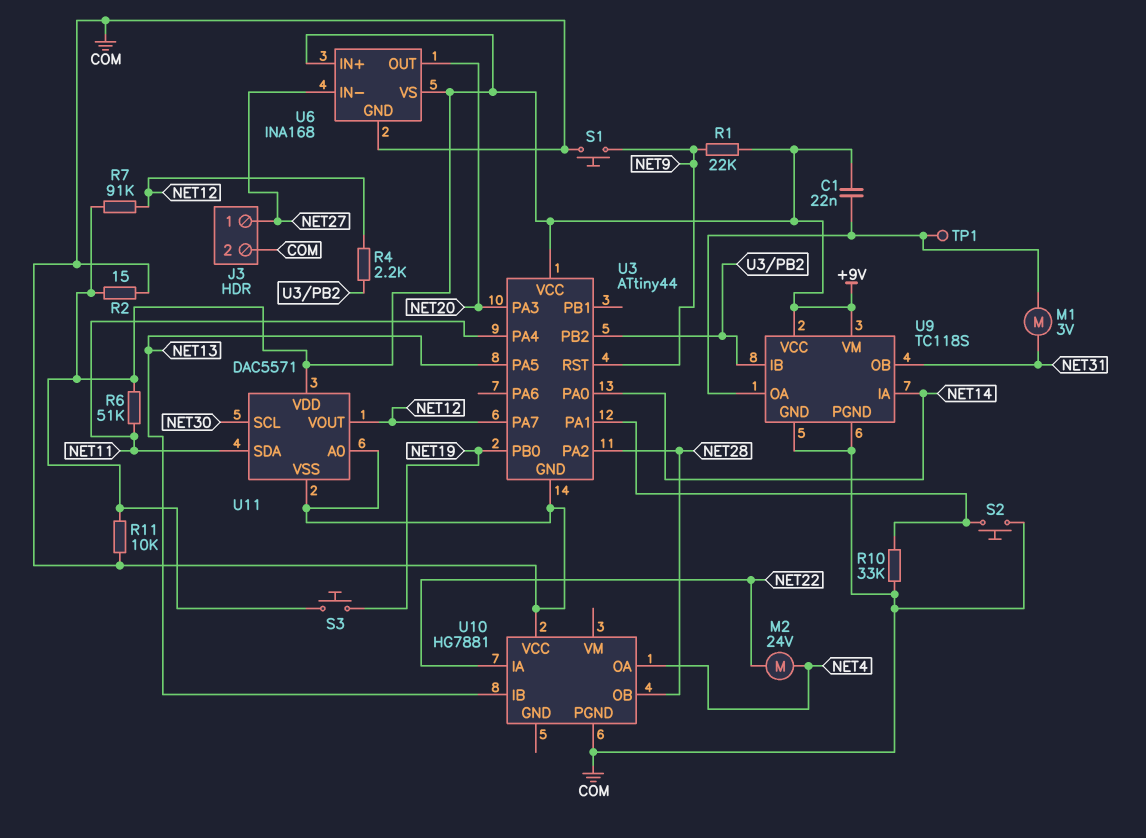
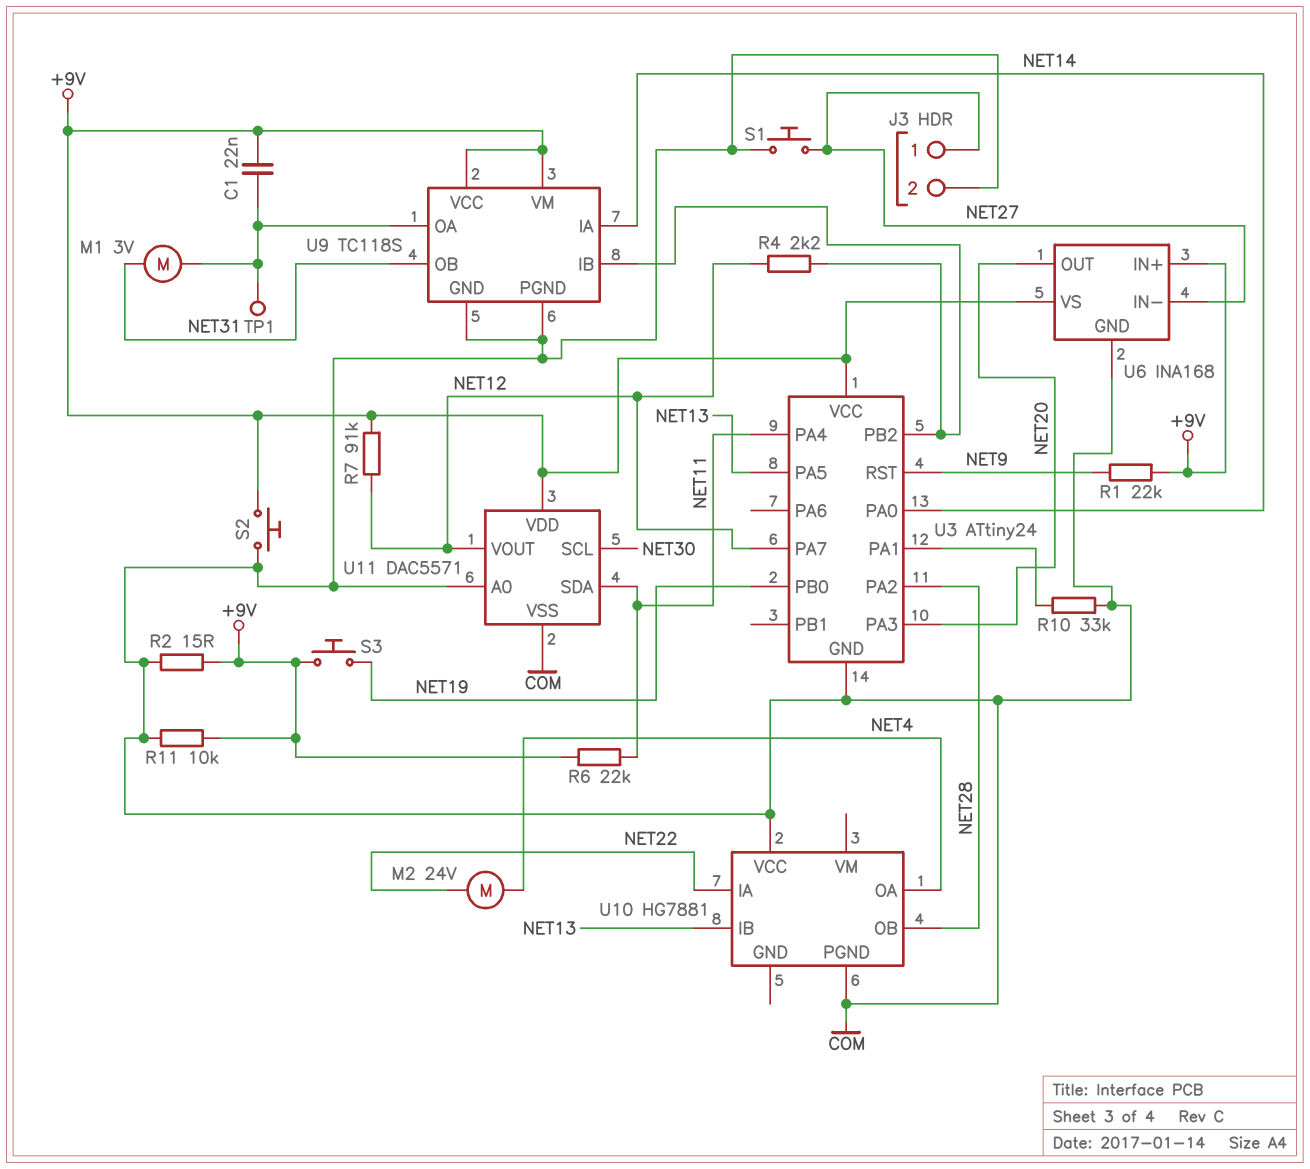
R6: 51k (+9V, NET11) -> 22k (+9V, NET11)
S1: button (COM, NET9) -> button (COM, NET27)
S2: button (COM, U3/PA1) -> button (+9V, COM)
U3: ATtiny44 -> ATtiny24

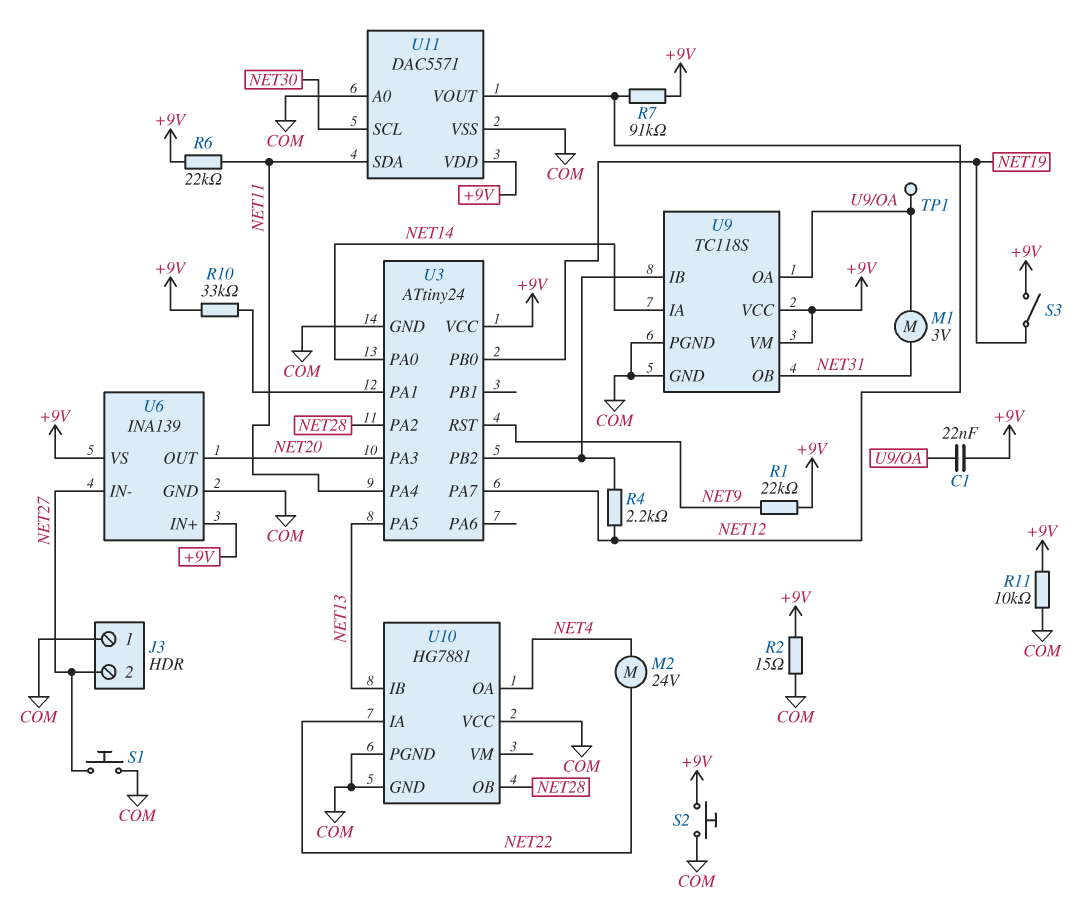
J3 pin 1: NET27 -> COM
J3 pin 2: COM -> NET27
R10: 33k (COM, U3/PA1) -> 33k (+9V, U3/PA1)
S3: button (+9V, NET19) -> switch (+9V, NET19)
U6: INA168 -> INA139
U10 pin GND: none -> COM

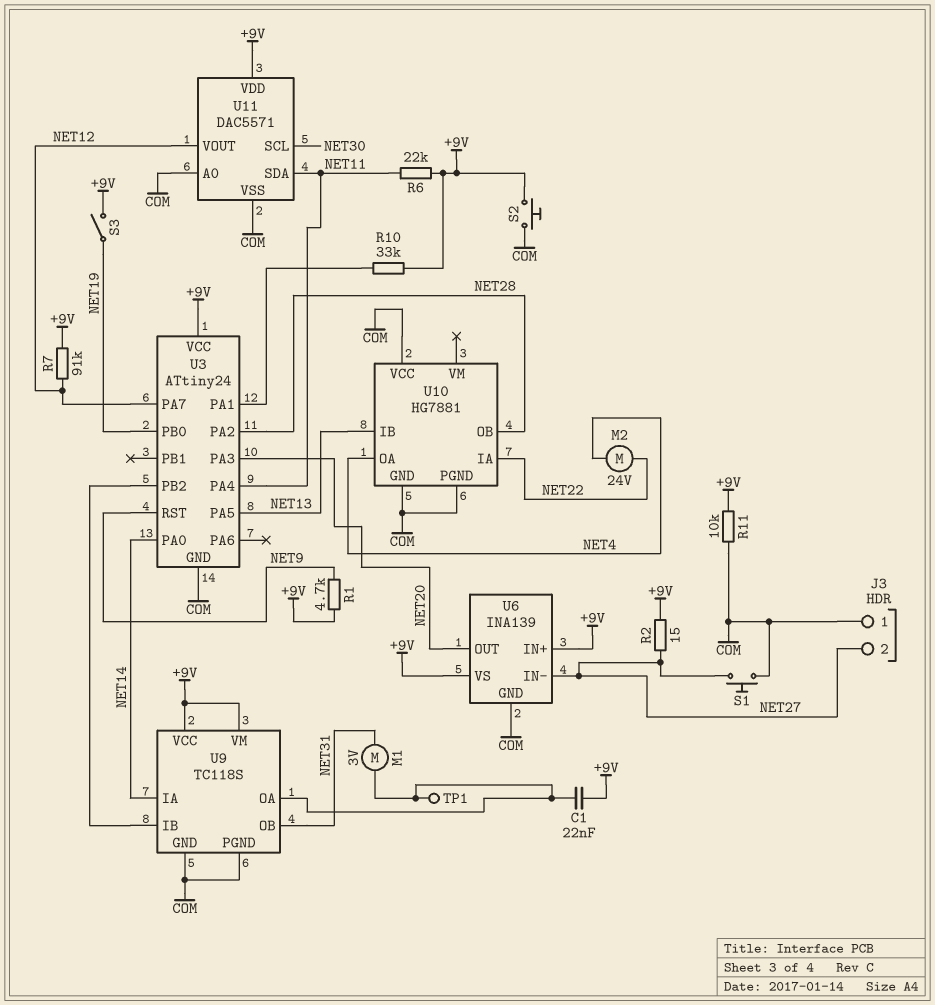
R1: 22k (+9V, NET9) -> 4.7k (+9V, NET9)
R2: 15 (+9V, COM) -> 15 (+9V, NET27)
R4: 2.2k (NET12, U3/PB2) -> none

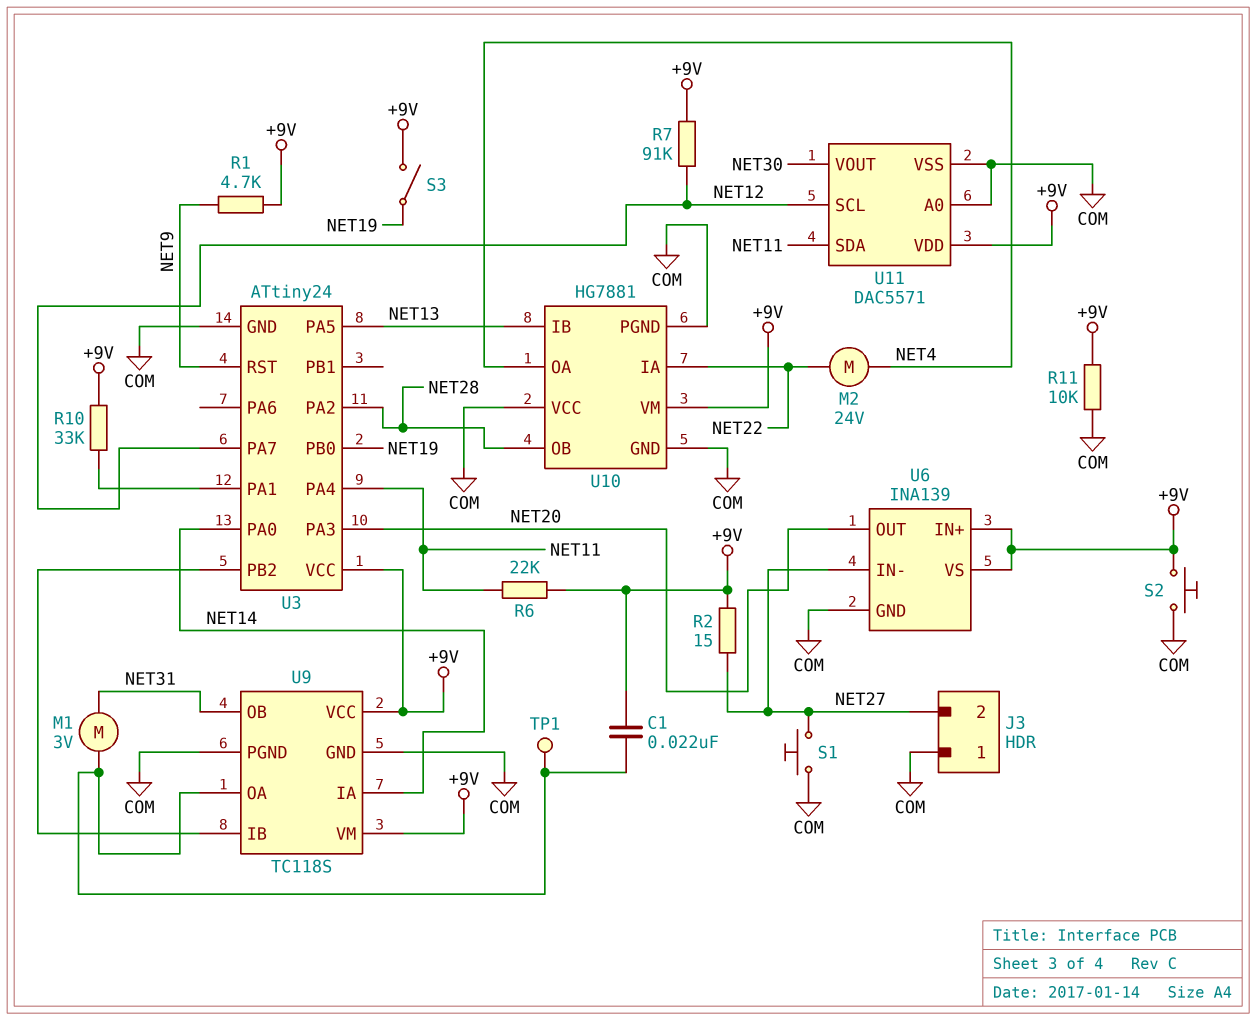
U10 pin VM: none -> +9V
U11 pin SCL: NET30 -> NET12
U11 pin VOUT: NET12 -> NET30

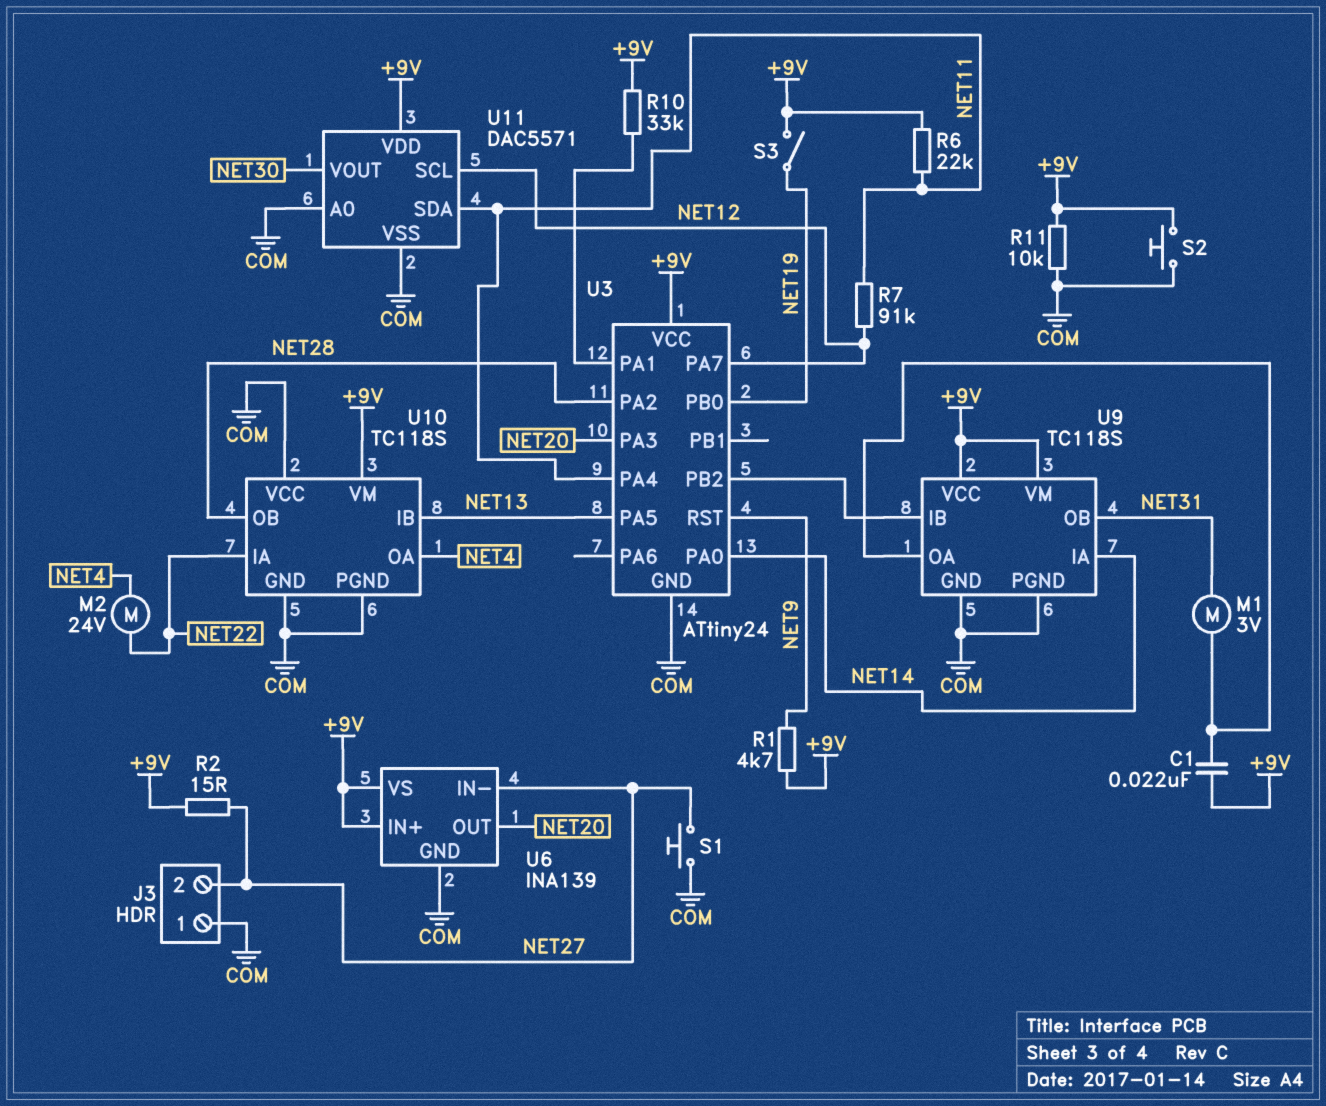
R7: 91k (+9V, NET12) -> 91k (NET11, NET12)
TP1: test point (U9/OA) -> none
U10: HG7881 -> TC118S

